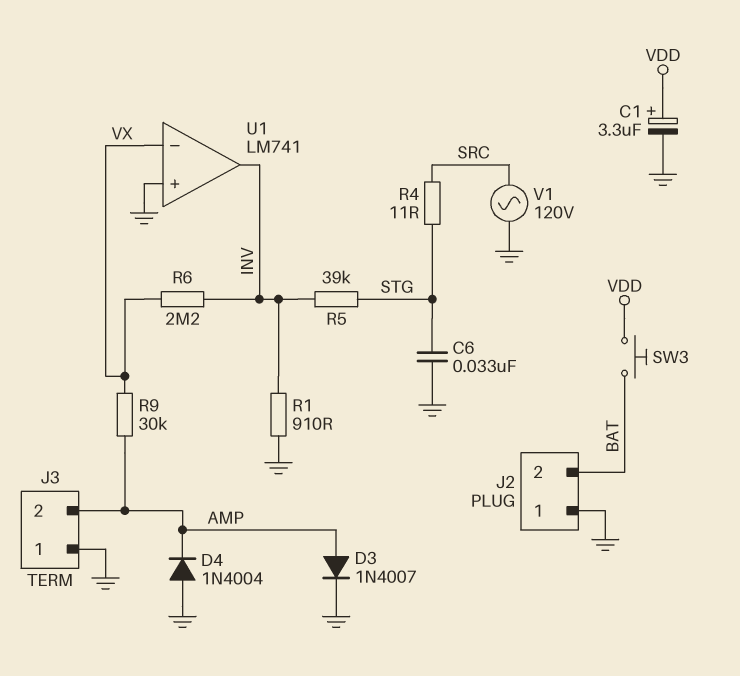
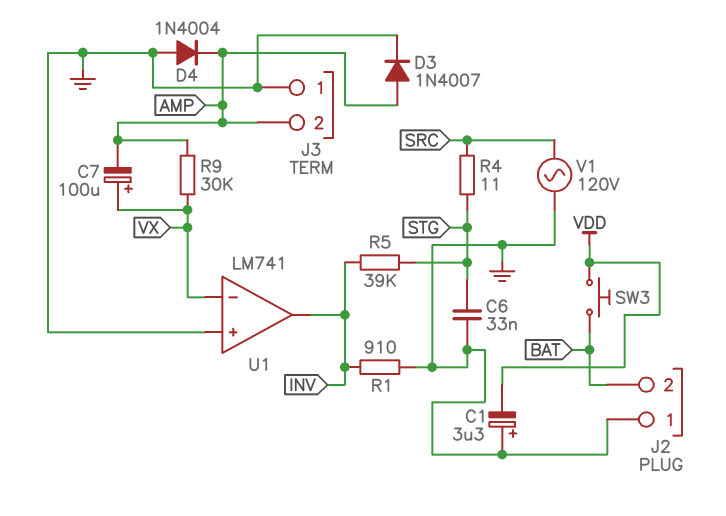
C1: 3.3uF (plus VDD, minus GND) -> 3.3uF (plus GND, minus VDD)
C7: none -> 100uF (plus VX, minus AMP)
R6: 2.2M (INV, VX) -> none

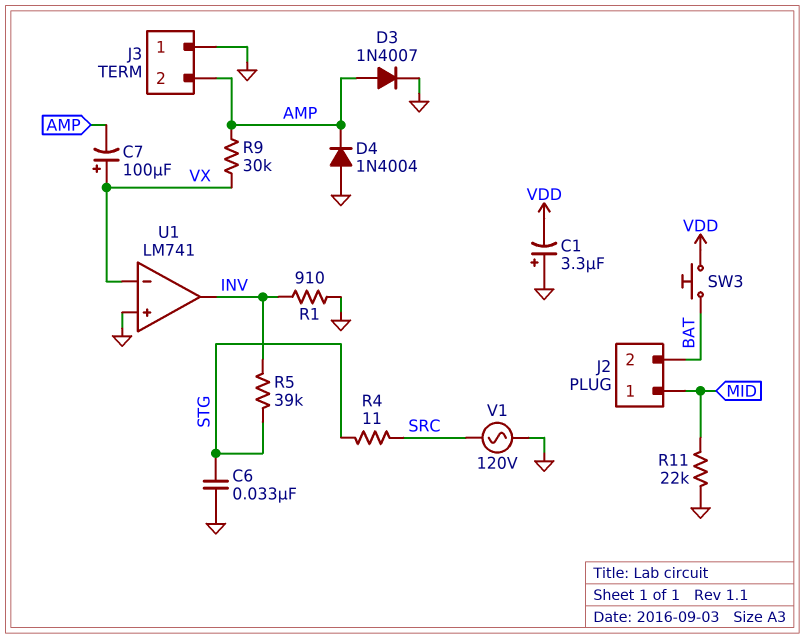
J2 pin 1: GND -> MID
R11: none -> 22k (GND, MID)

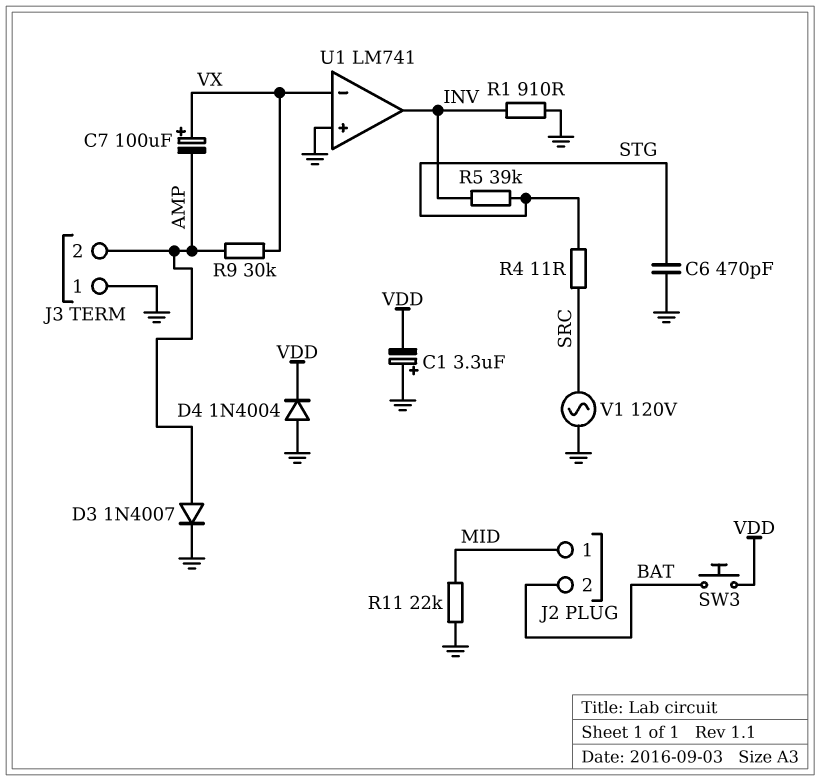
C6: 33nF (GND, STG) -> 470pF (GND, STG)
D4: diode 1N4004 (A GND, K AMP) -> diode 1N4004 (A GND, K VDD)

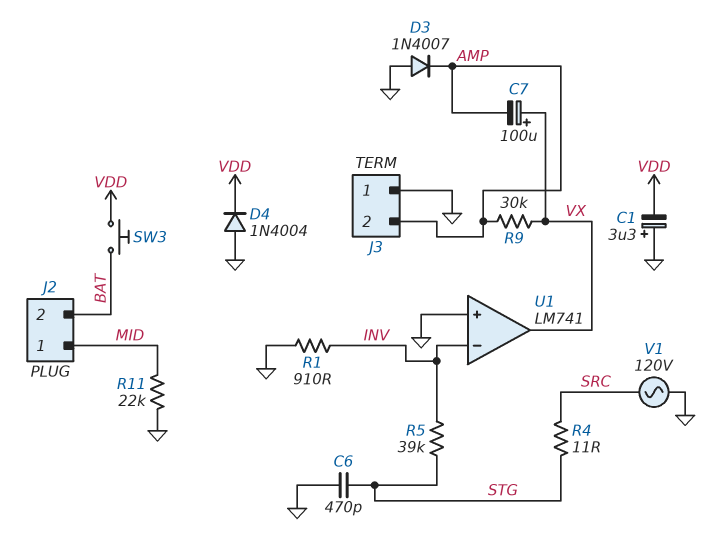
D3: diode 1N4007 (A AMP, K GND) -> diode 1N4007 (A GND, K AMP)
U1 pin in-: VX -> INV
U1 pin out: INV -> VX

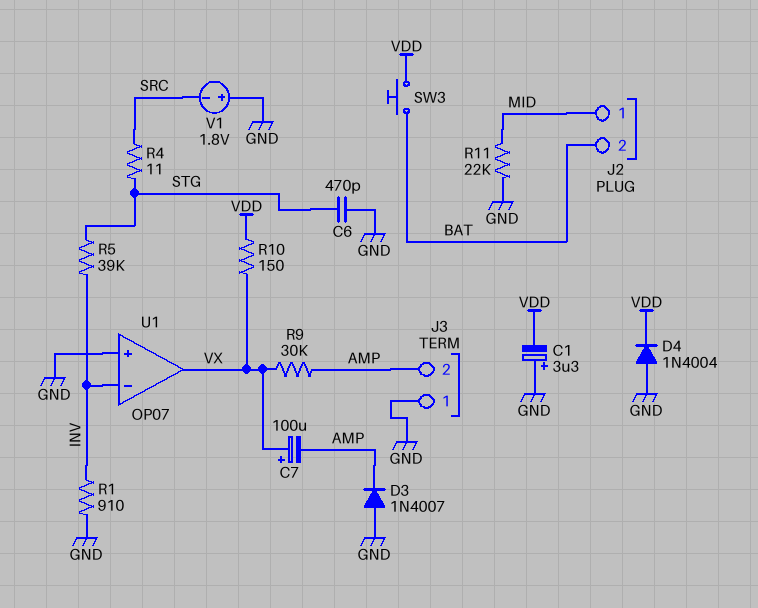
R10: none -> 150 (VDD, VX)
U1: LM741 -> OP07
V1: AC 120V (GND, SRC) -> 1.8V (plus GND, minus SRC)

